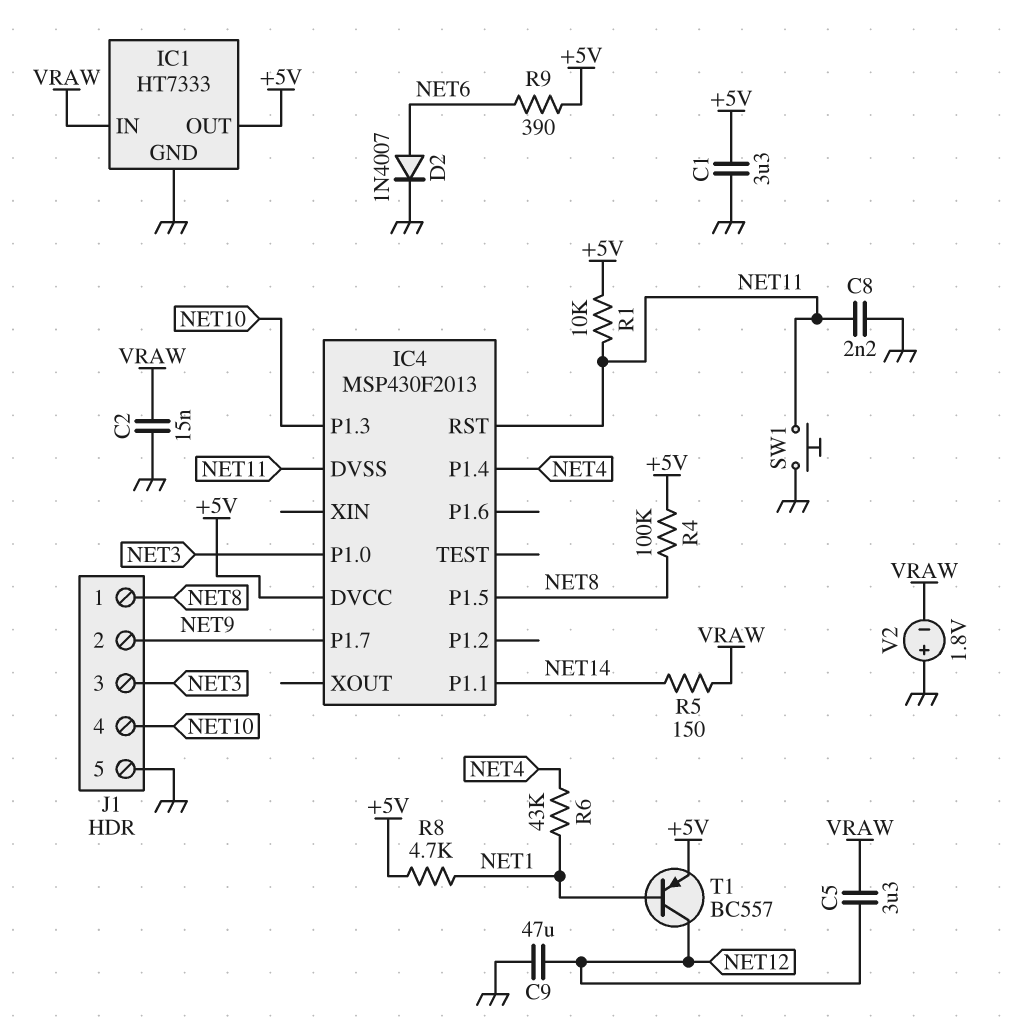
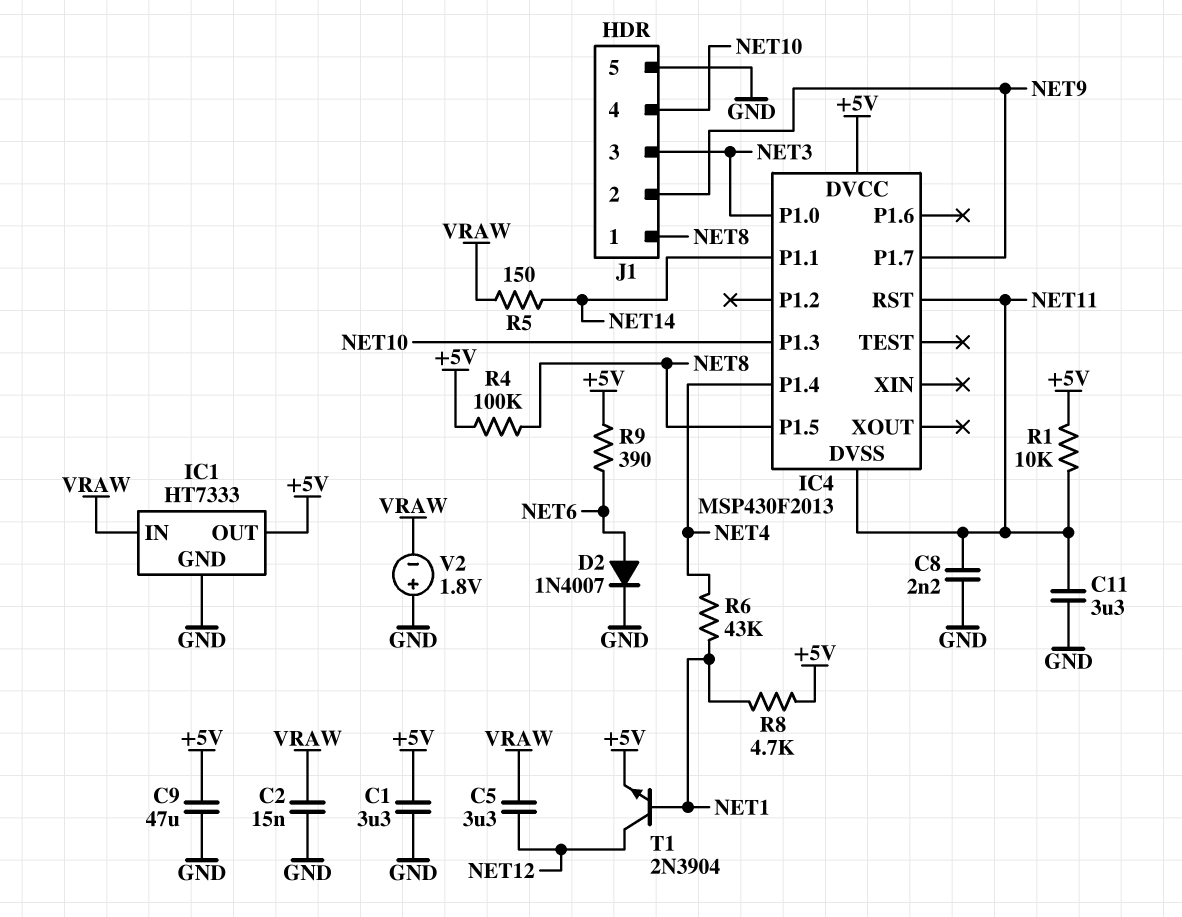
C9: 47uF (GND, NET12) -> 47uF (+5V, GND)
C11: none -> 3.3uF (GND, NET11)
SW1: button (GND, NET11) -> none
T1: PNP BC557 (B NET1, C NET12, E +5V) -> NPN 2N3904 (B NET1, C NET12, E +5V)

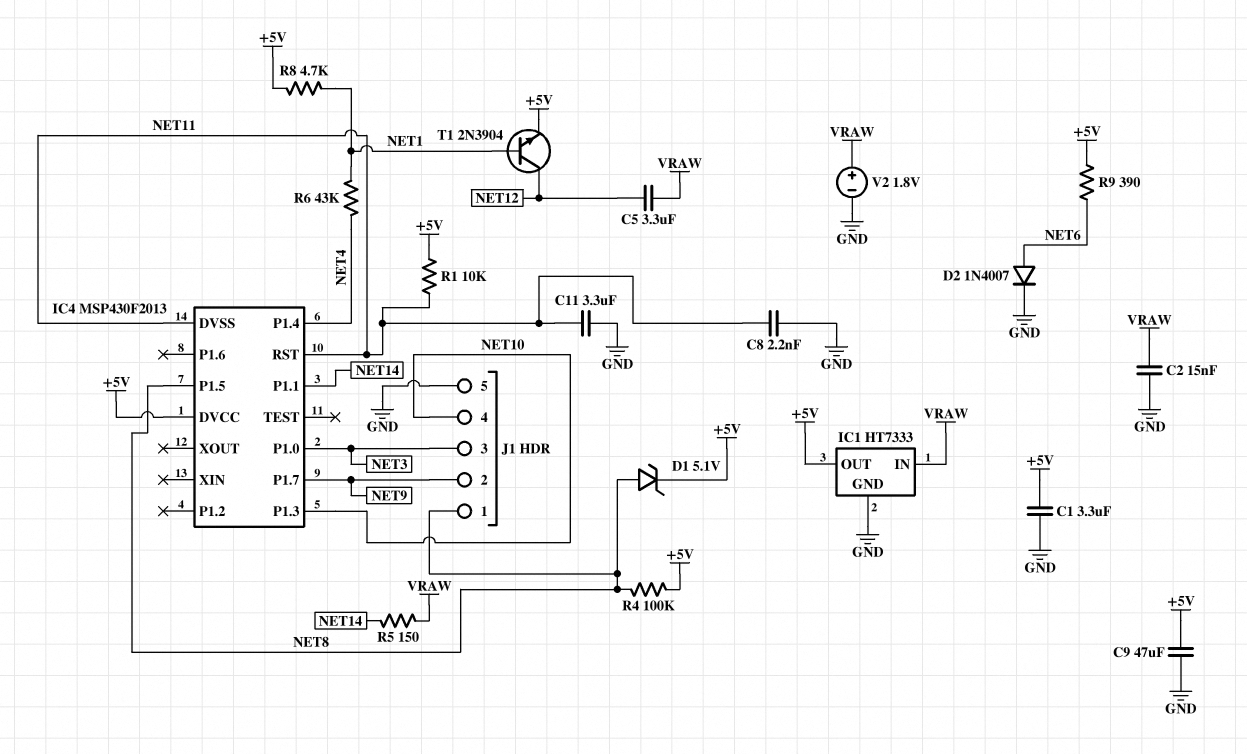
D1: none -> zener 5.1V (A NET8, K +5V)
V2: 1.8V (plus GND, minus VRAW) -> 1.8V (plus VRAW, minus GND)

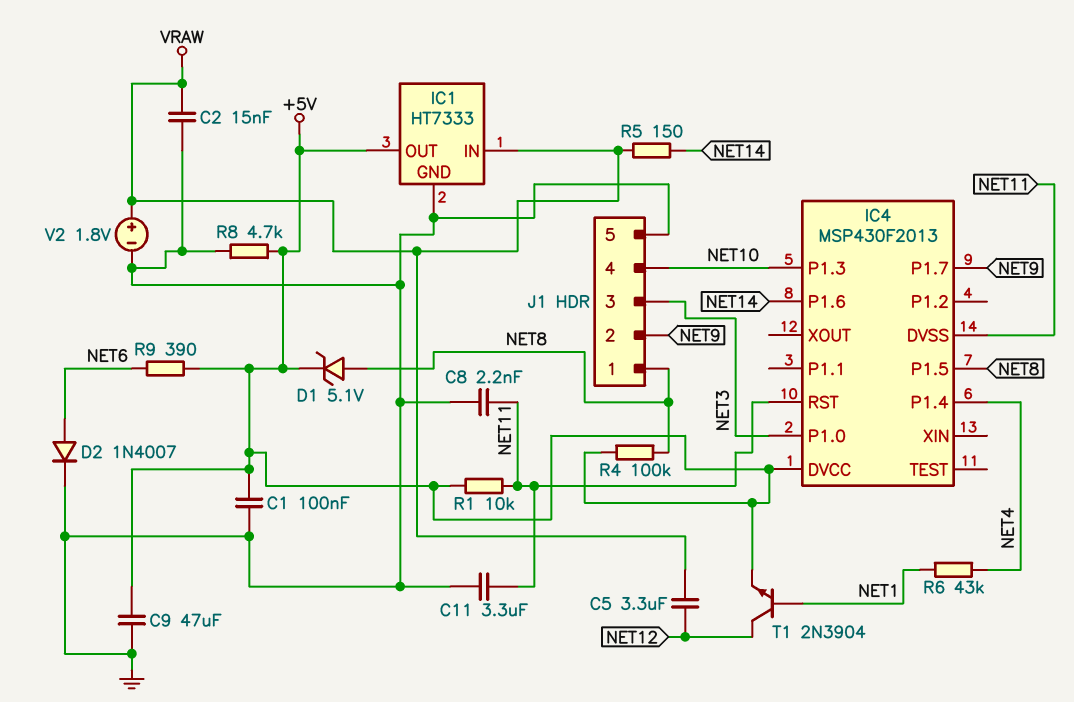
C1: 3.3uF (+5V, GND) -> 100nF (+5V, GND)
IC4 pin P1.1: NET14 -> none
IC4 pin P1.6: none -> NET14
R8: 4.7k (+5V, NET1) -> 4.7k (+5V, GND)

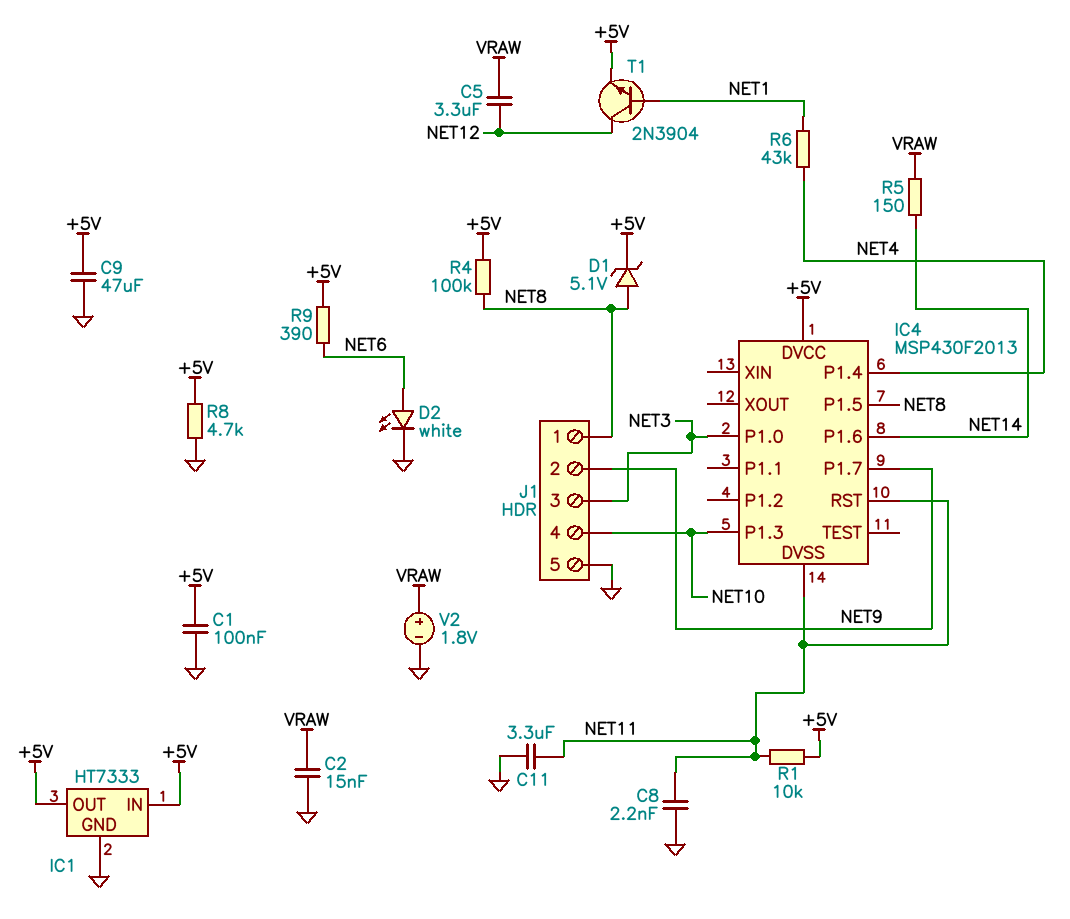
D2: diode 1N4007 (A NET6, K GND) -> LED white (A NET6, K GND)
IC1 pin IN: VRAW -> +5V

